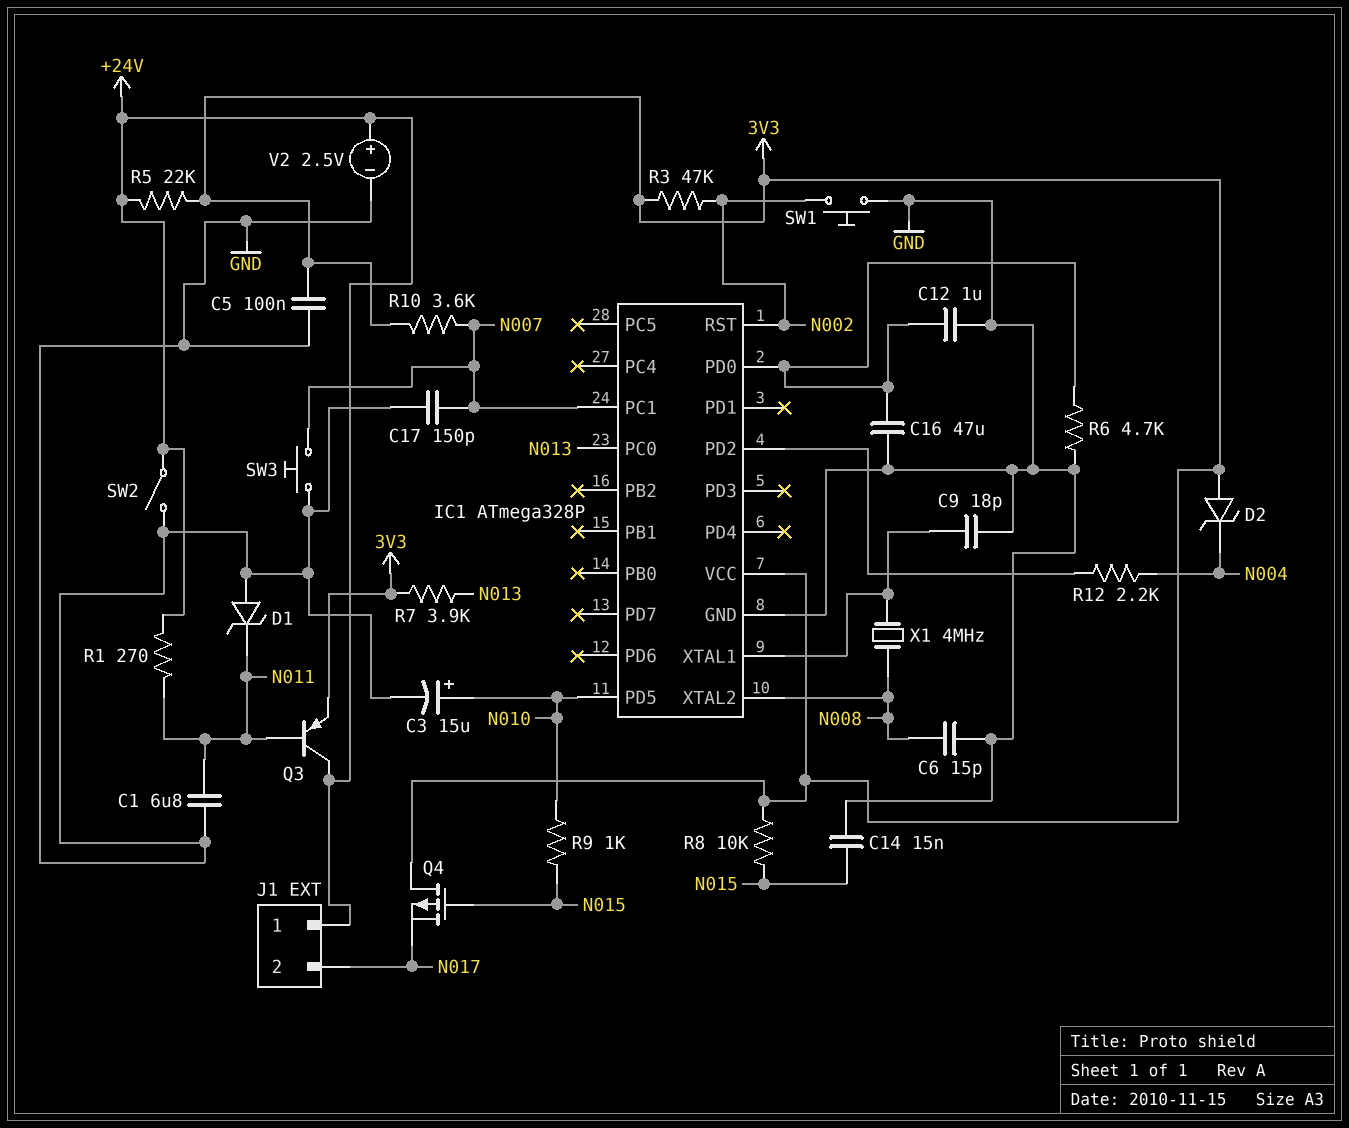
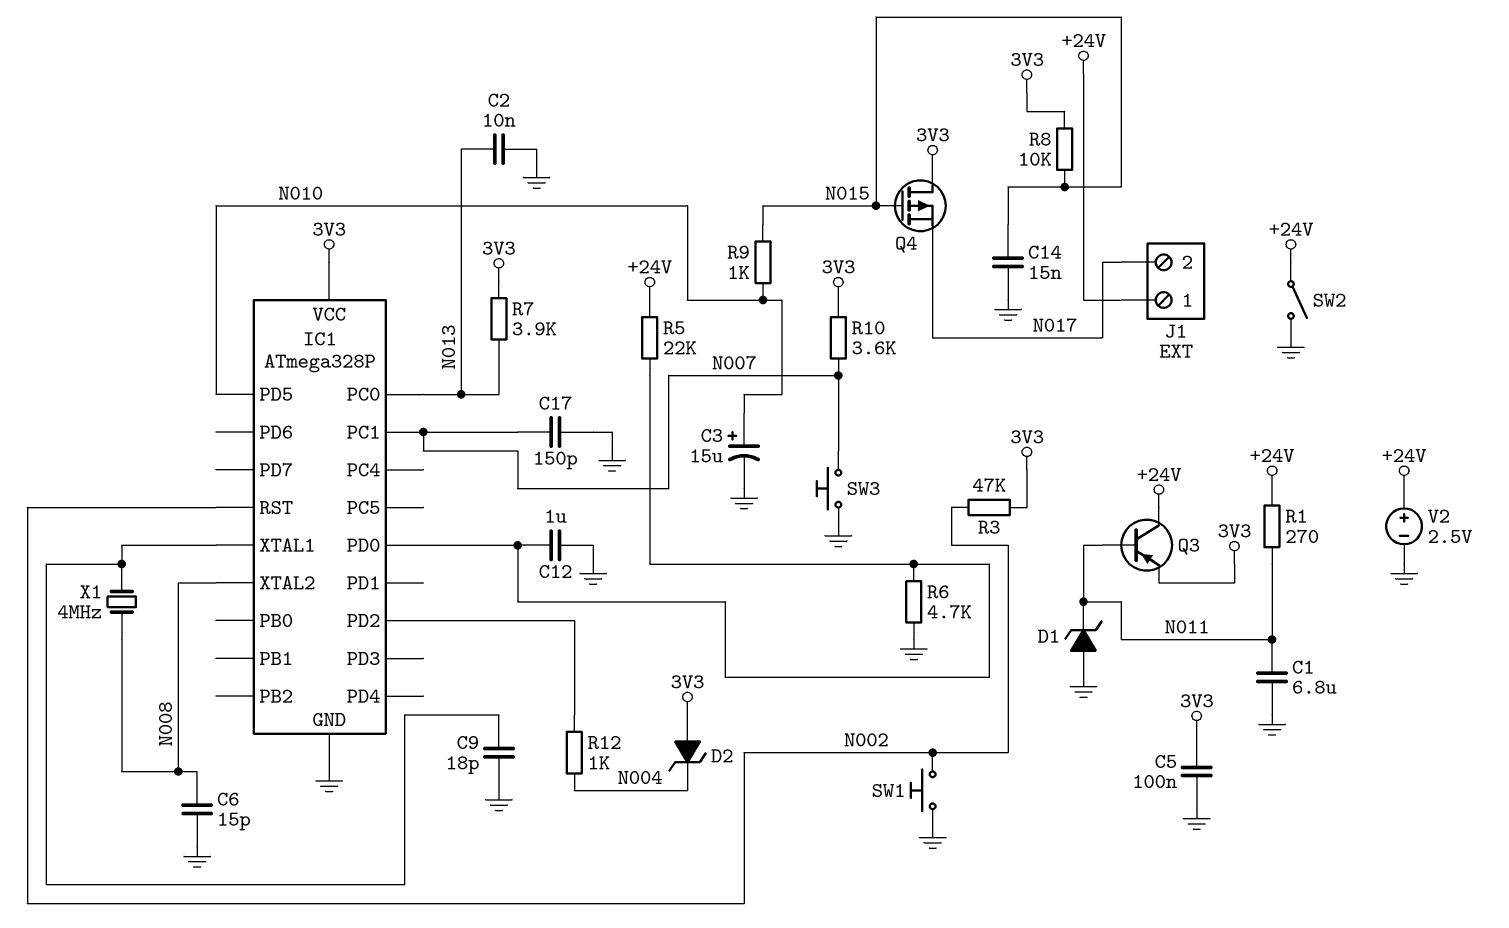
C2: none -> 10nF (GND, N013)
C16: 47uF (GND, IC1/PD0) -> none
R5: 22k (+24V, 3V3) -> 22k (+24V, IC1/PD0)
R12: 2.2k (IC1/PD2, N004) -> 1k (IC1/PD2, N004)

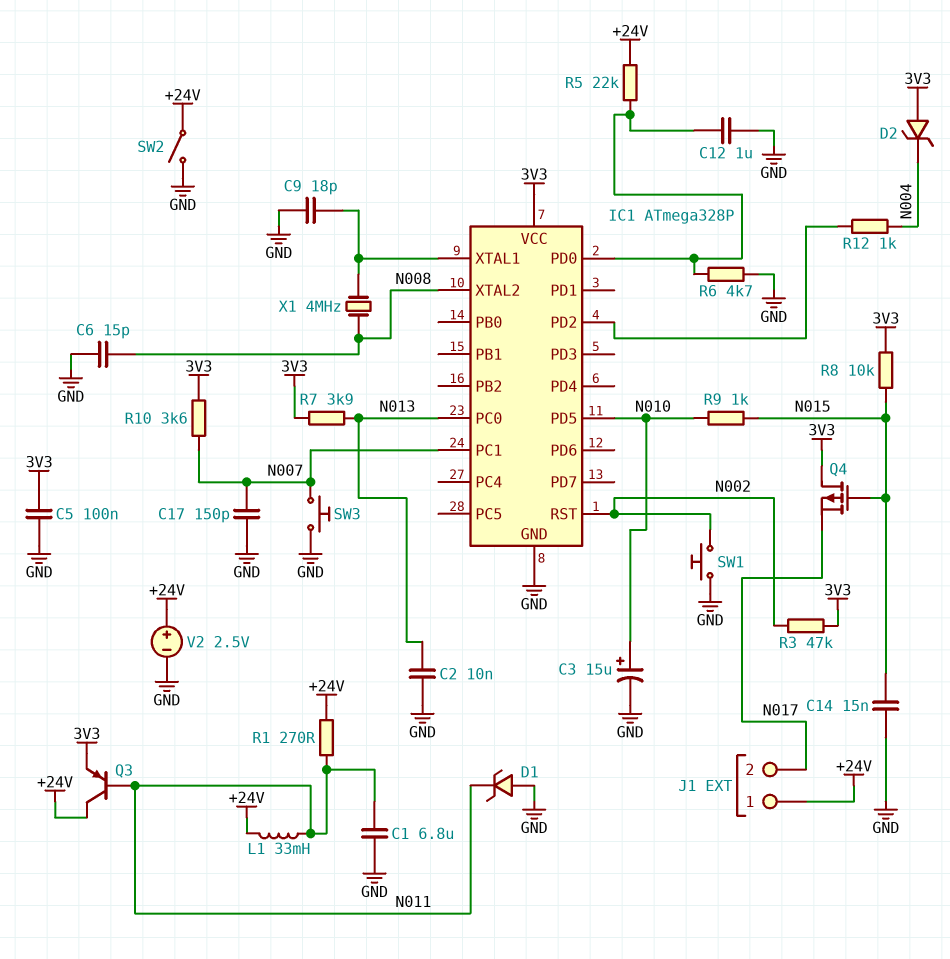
L1: none -> 33mH (+24V, N011)

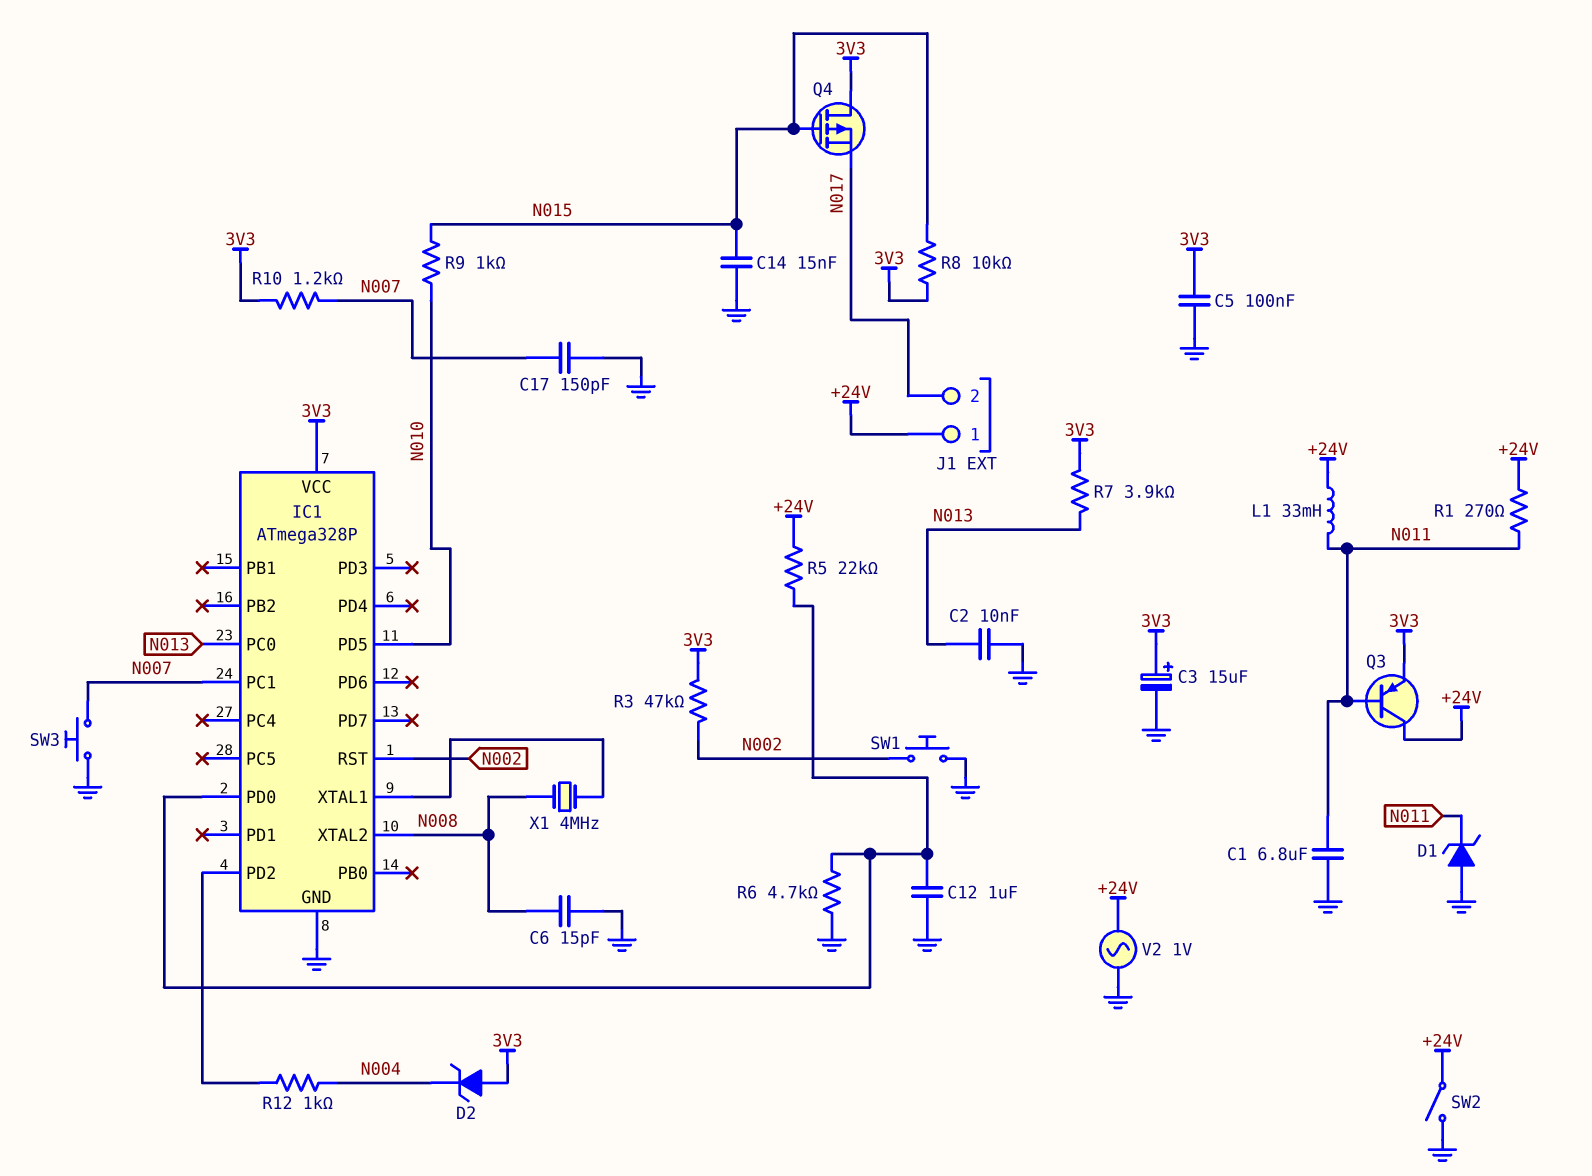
C3: 15uF (plus N010, minus GND) -> 15uF (plus 3V3, minus GND)
C9: 18pF (GND, IC1/XTAL1) -> none
R10: 3.6k (3V3, N007) -> 1.2k (3V3, N007)
V2: 2.5V (plus +24V, minus GND) -> AC 1V (+24V, GND)

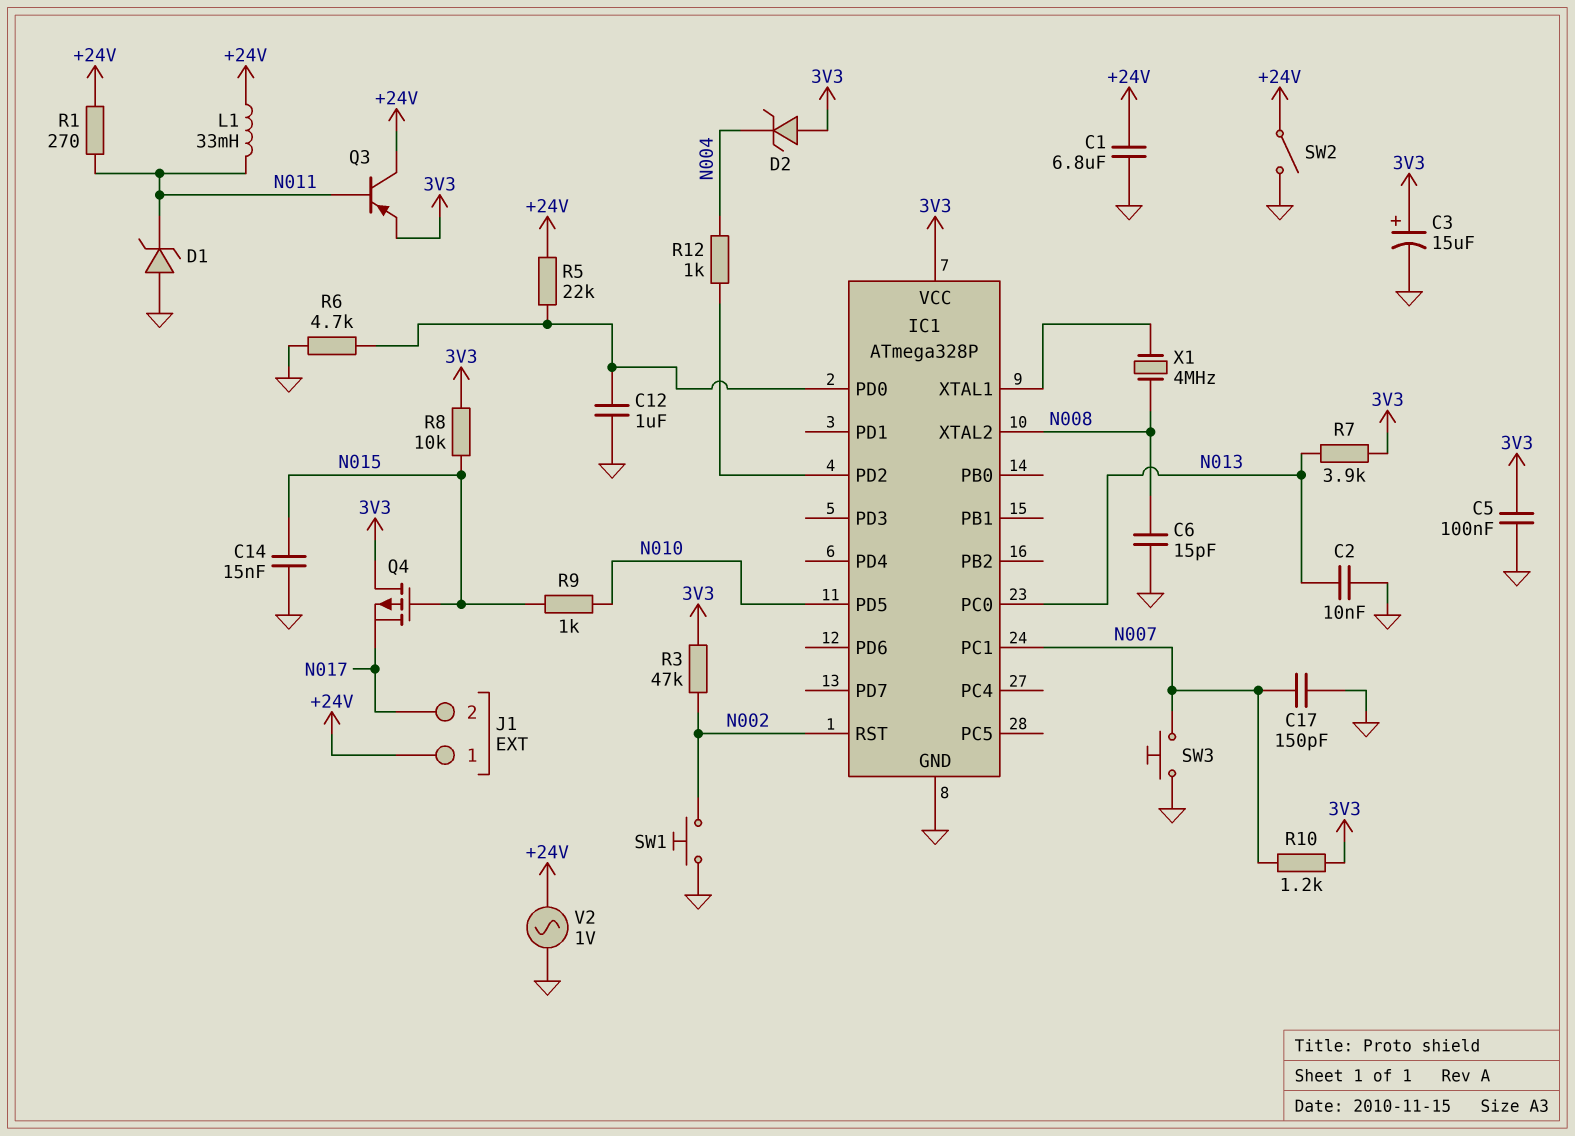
C1: 6.8uF (GND, N011) -> 6.8uF (+24V, GND)

